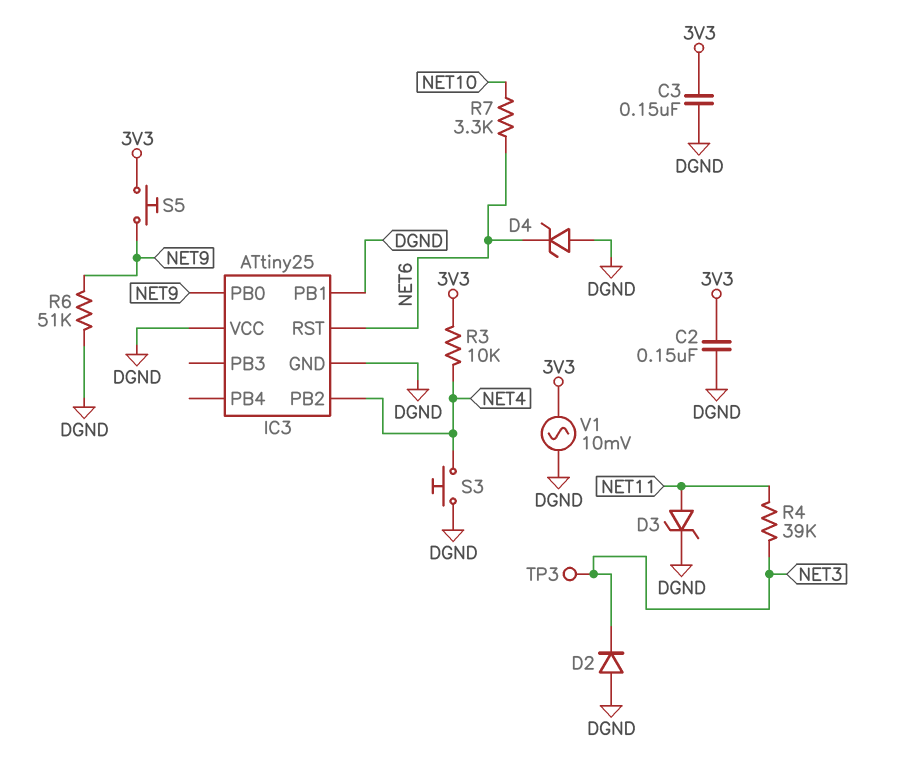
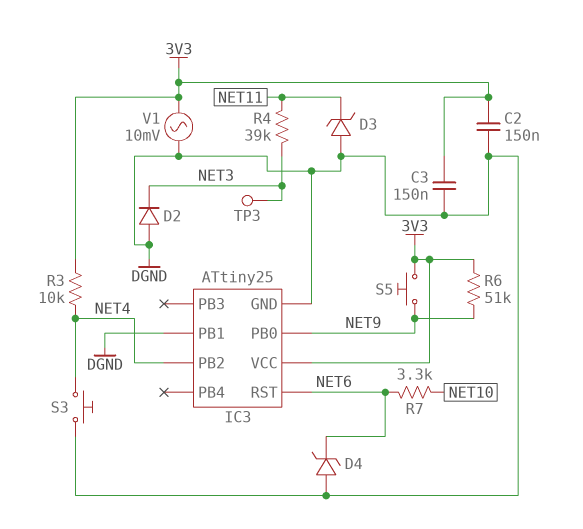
D3: zener (A NET11, K DGND) -> zener (A DGND, K NET11)
IC3 pin VCC: DGND -> 3V3
R6: 51k (DGND, NET9) -> 51k (3V3, NET9)

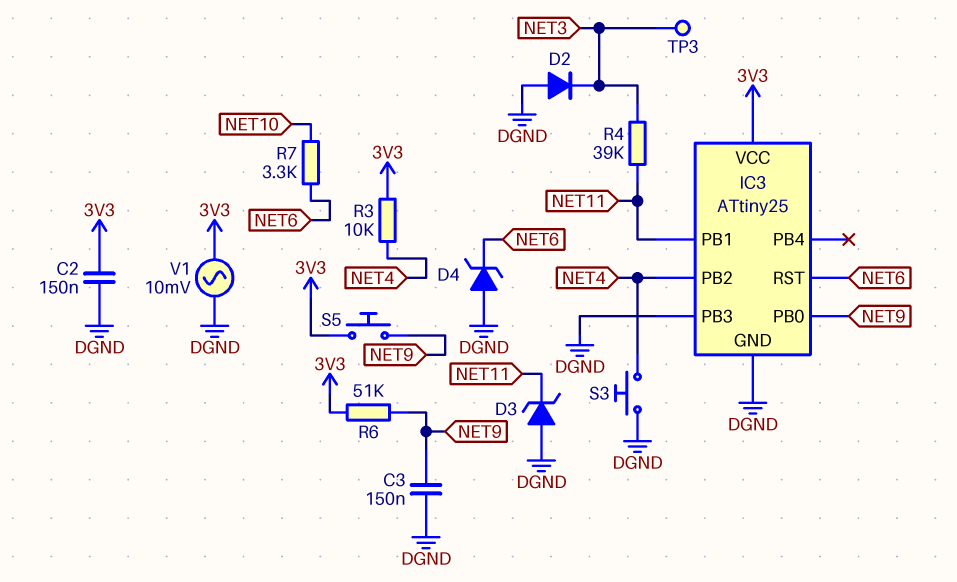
C3: 150nF (3V3, DGND) -> 150nF (DGND, NET9)
IC3 pin PB1: DGND -> NET11
IC3 pin PB3: none -> DGND

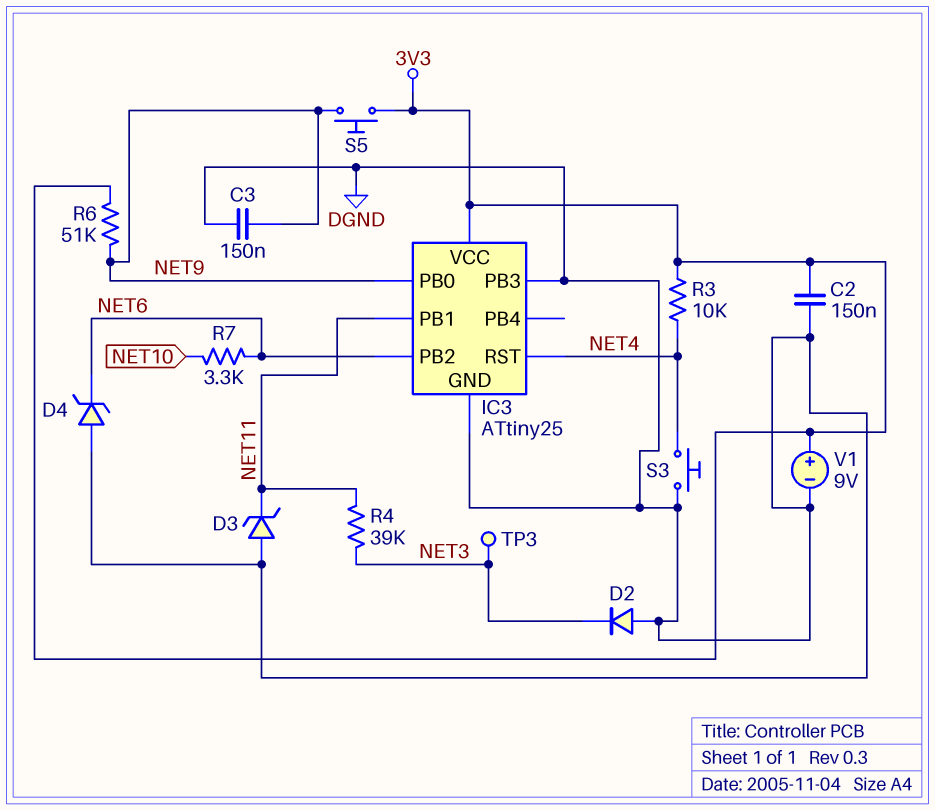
IC3 pin PB2: NET4 -> NET6
IC3 pin RST: NET6 -> NET4
V1: AC 10mV (3V3, DGND) -> 9V (plus 3V3, minus DGND)

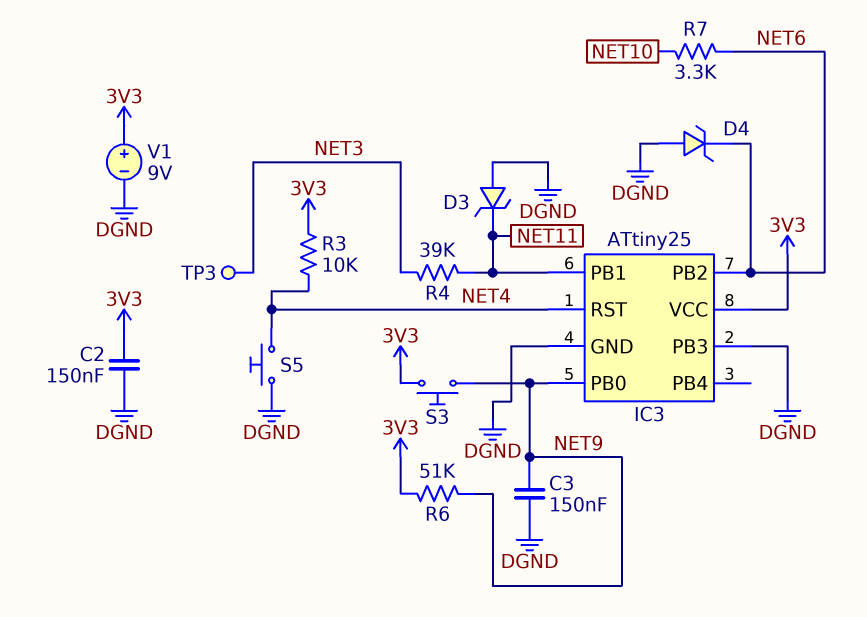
D2: diode (A DGND, K NET3) -> none
S3: button (DGND, NET4) -> button (3V3, NET9)
S5: button (3V3, NET9) -> button (DGND, NET4)

